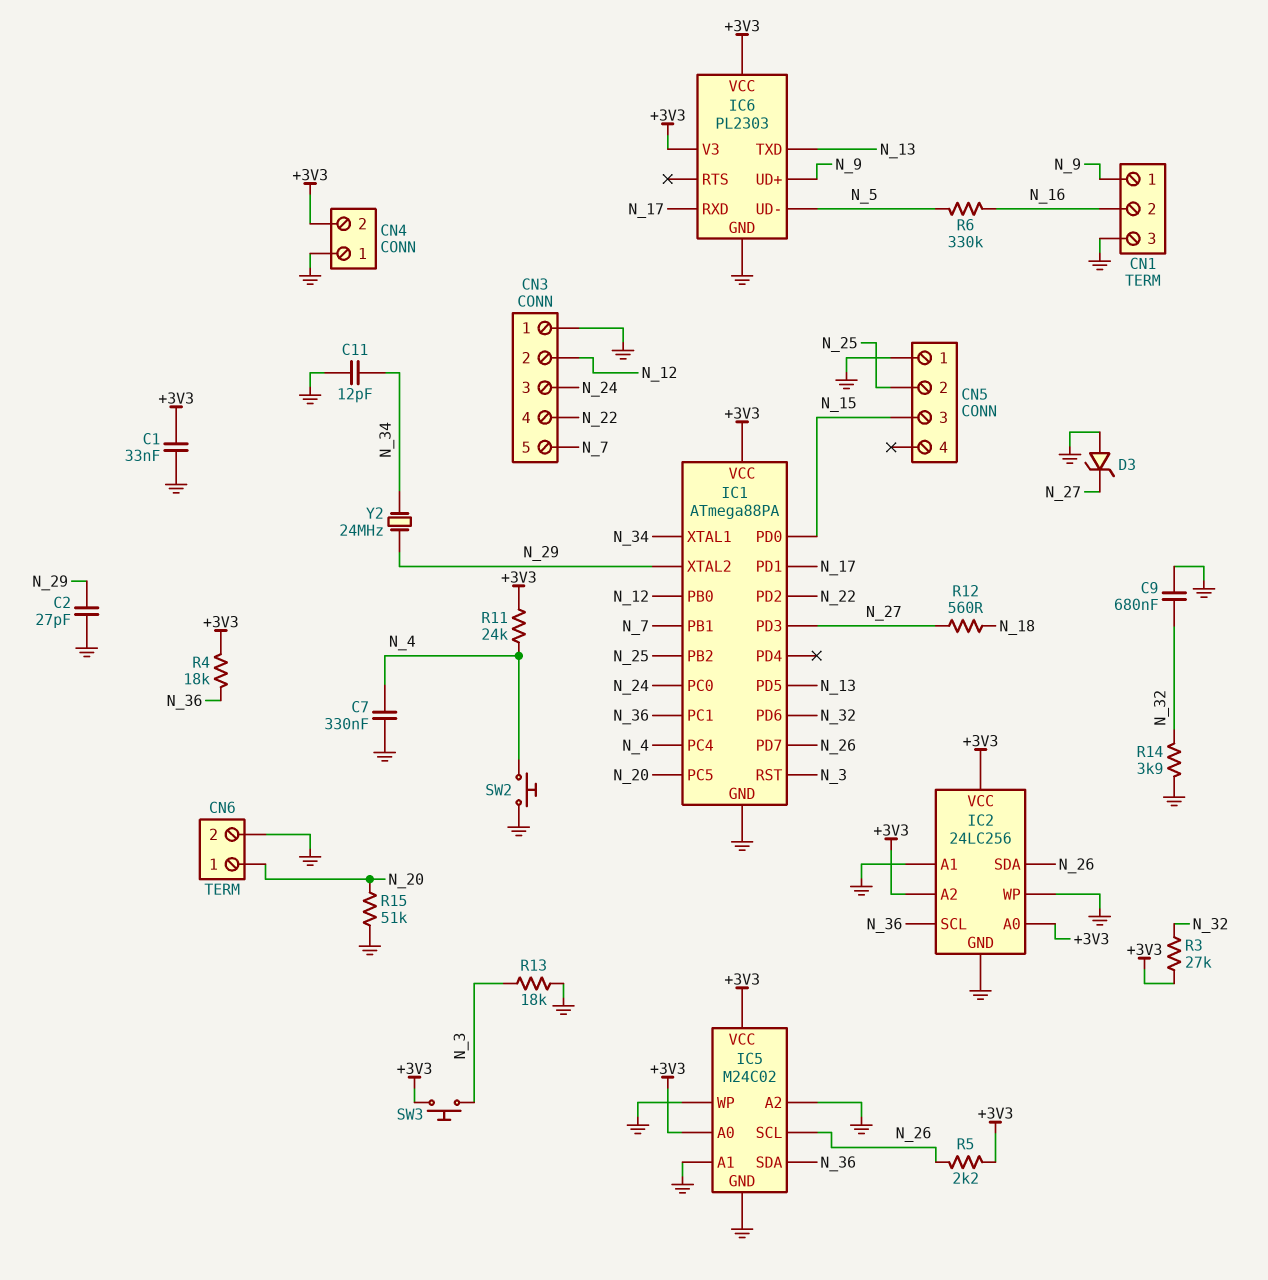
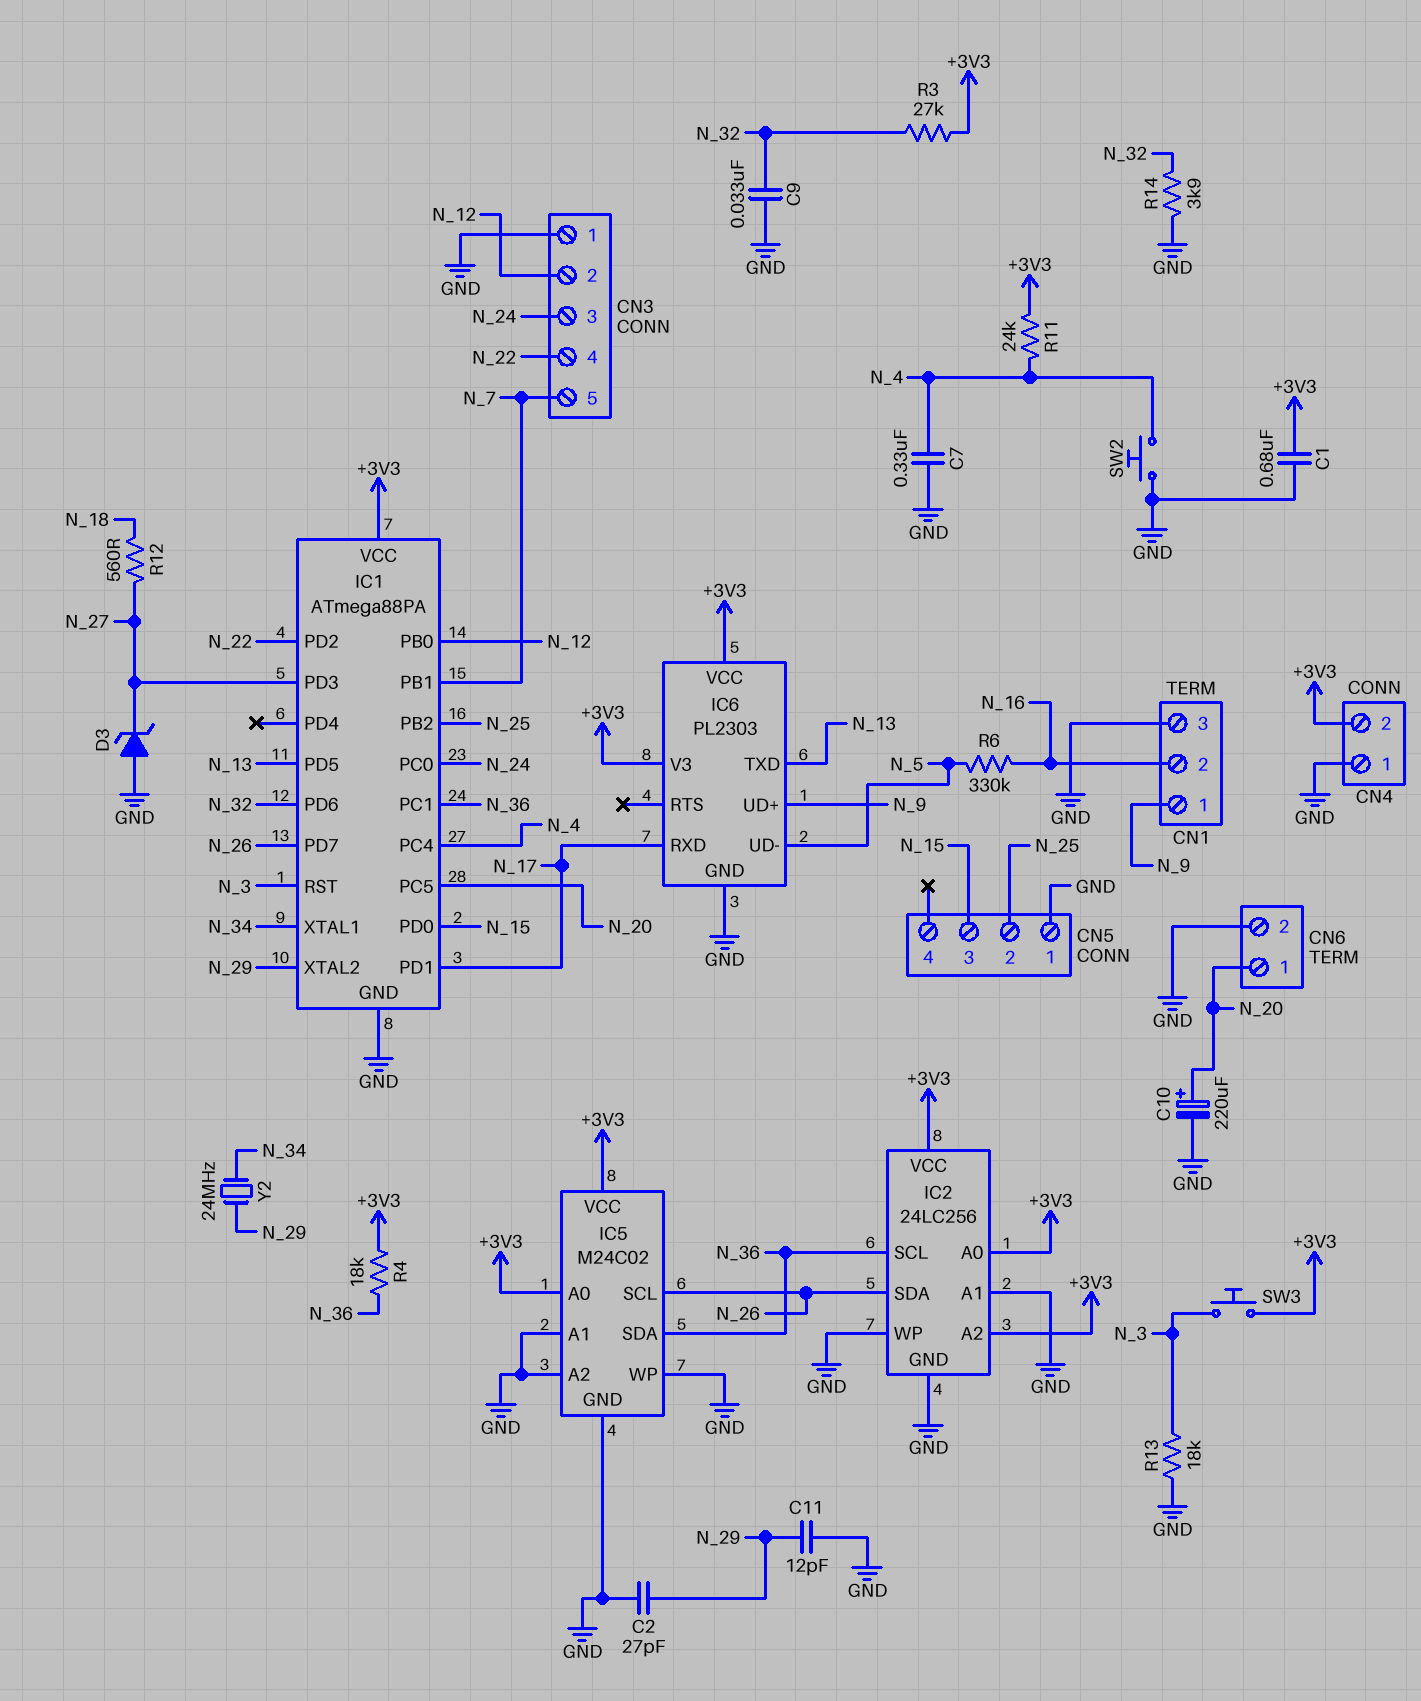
C1: 33nF (+3V3, GND) -> 680nF (+3V3, GND)
C9: 680nF (GND, N_32) -> 33nF (GND, N_32)
C10: none -> 220uF (plus N_20, minus GND)
C11: 12pF (GND, N_34) -> 12pF (GND, N_29)
R5: 2.2k (+3V3, N_26) -> none
R15: 51k (GND, N_20) -> none

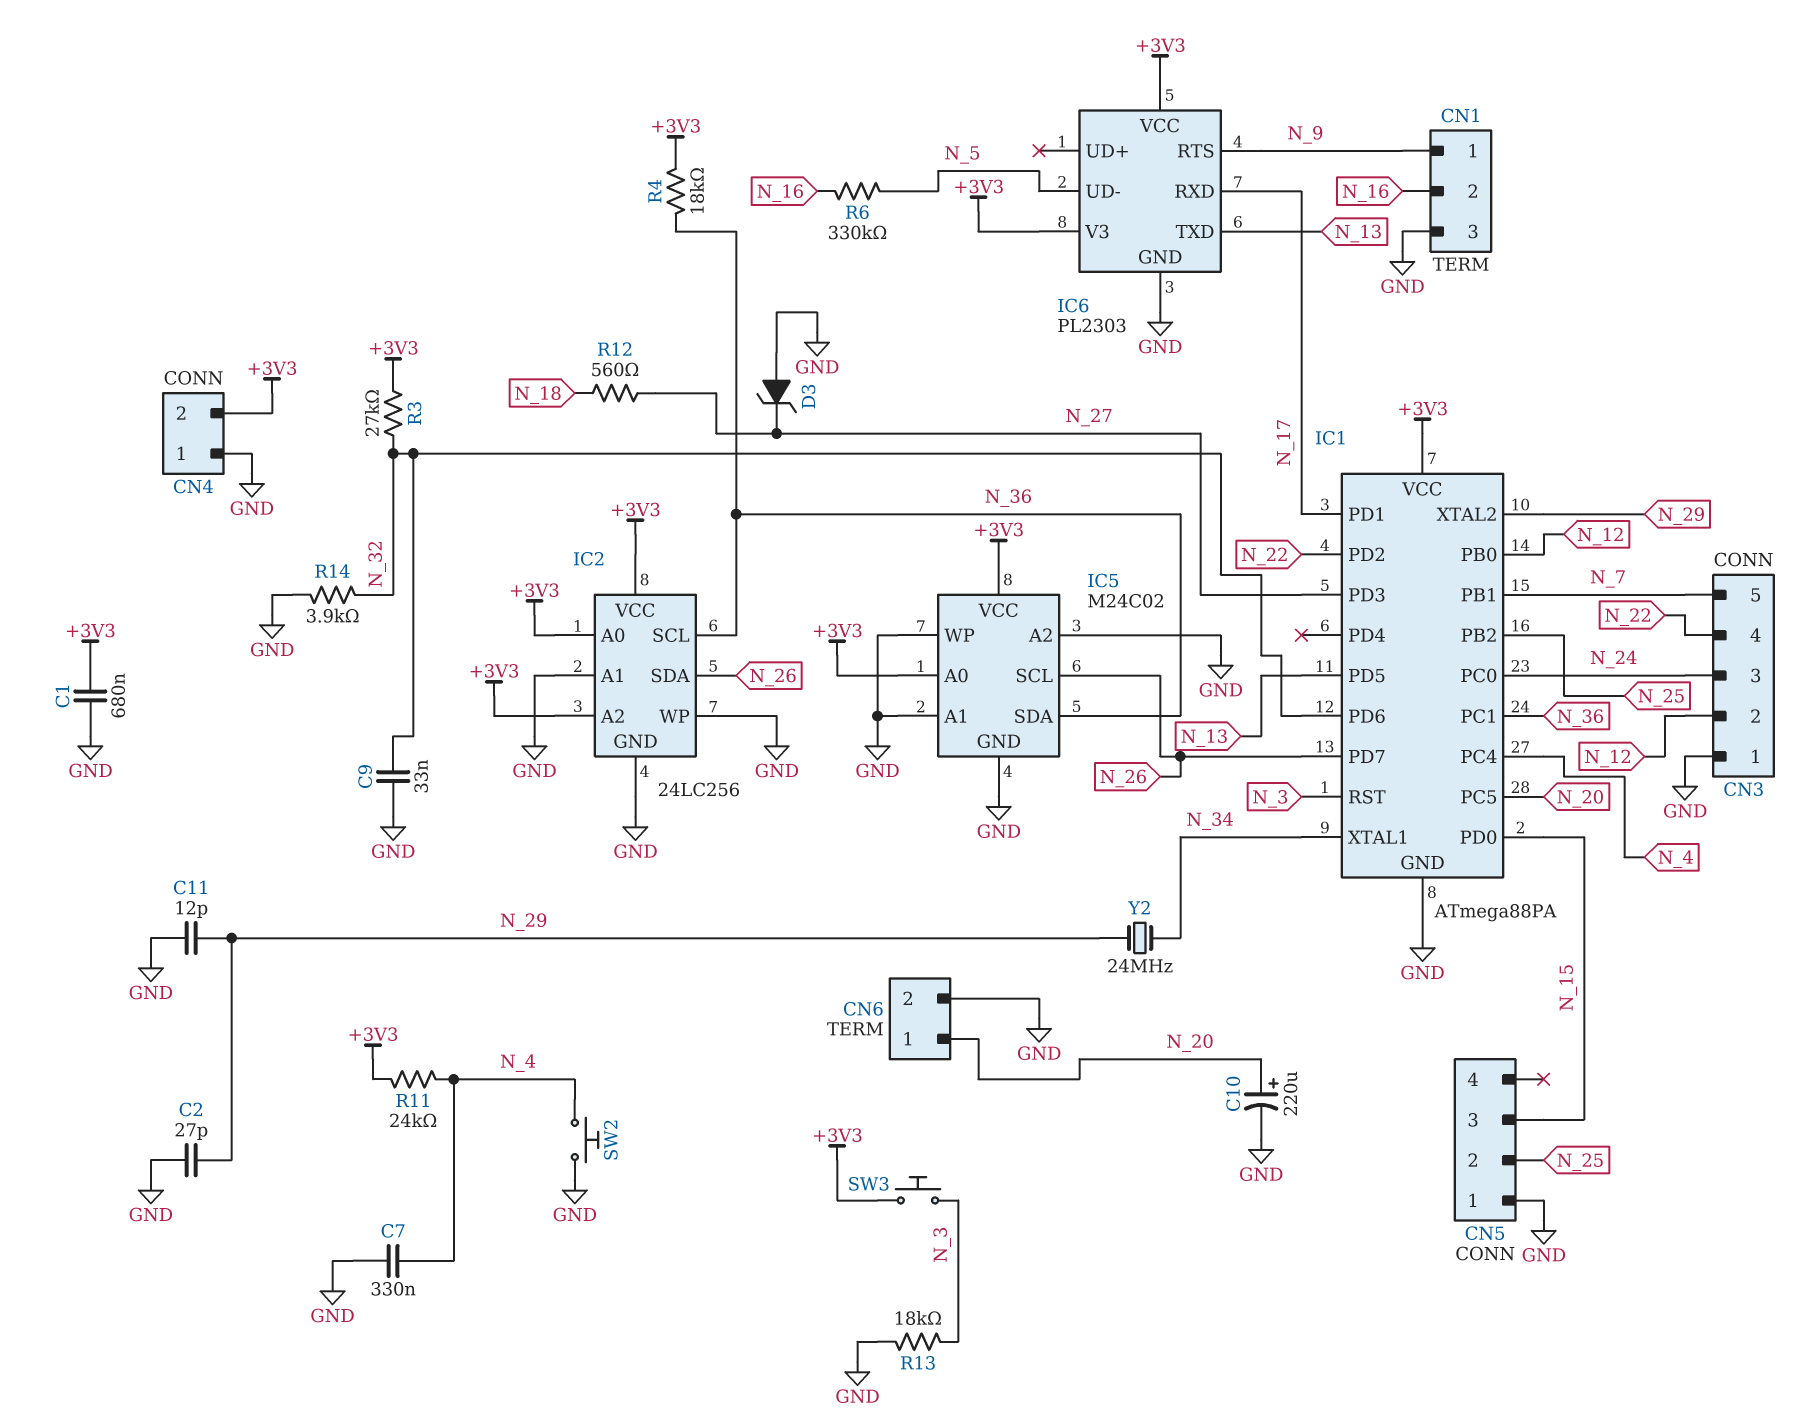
IC6 pin RTS: none -> N_9
IC6 pin UD+: N_9 -> none

